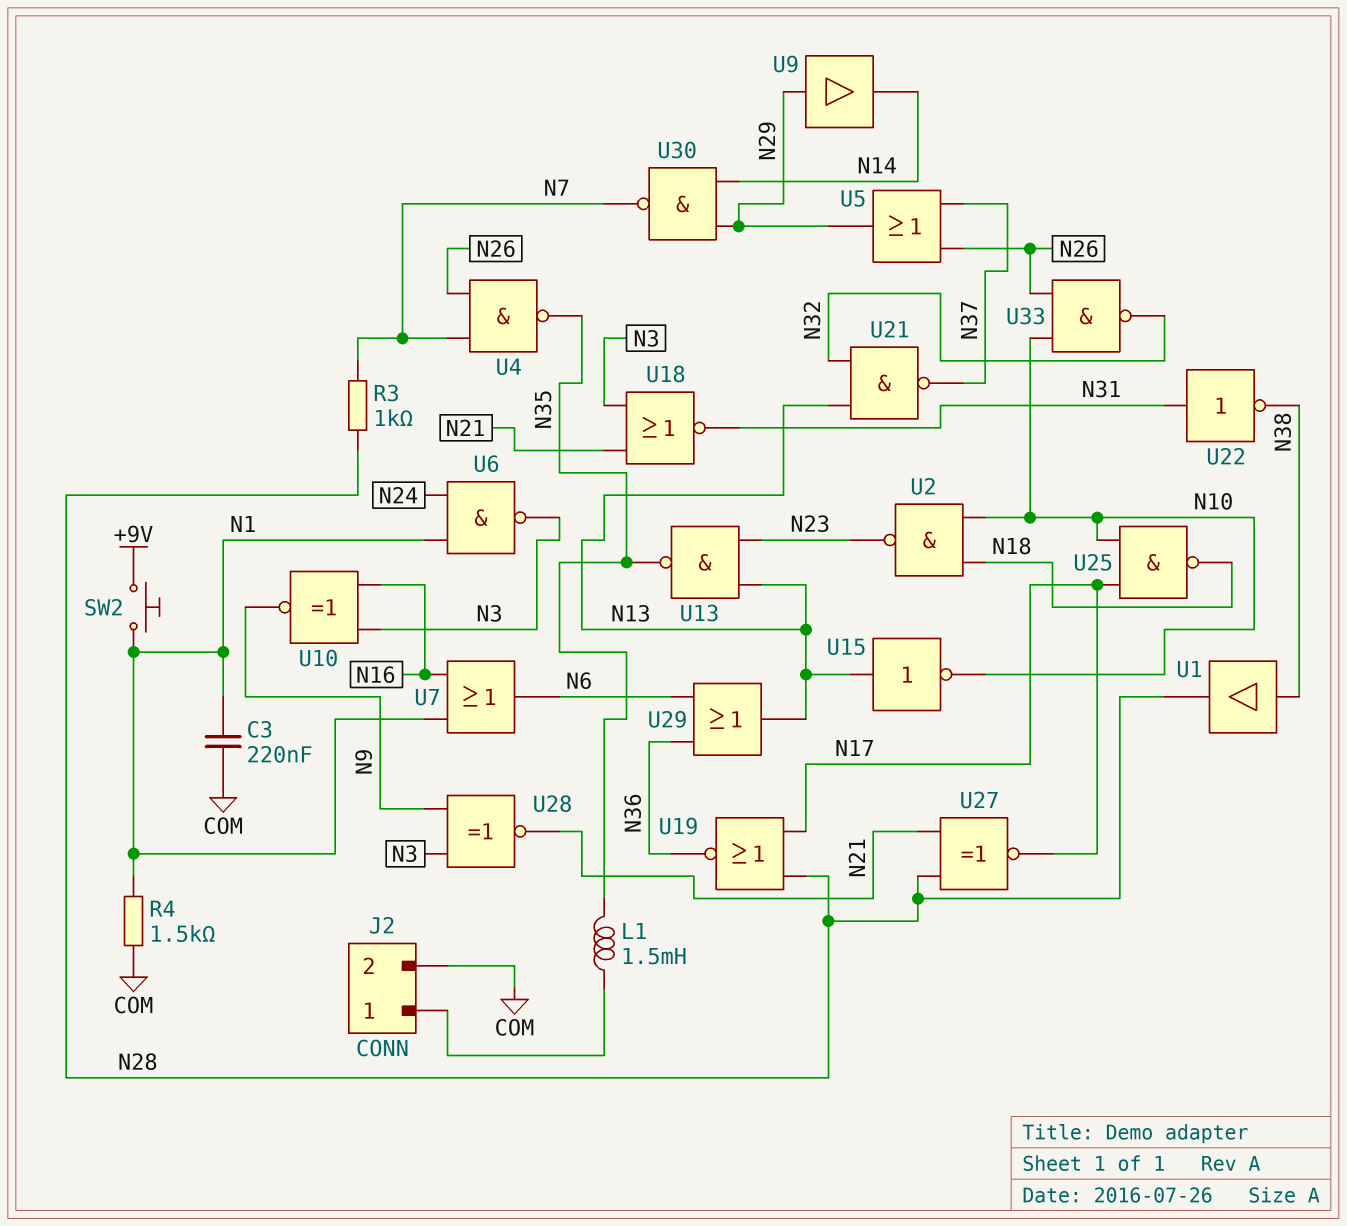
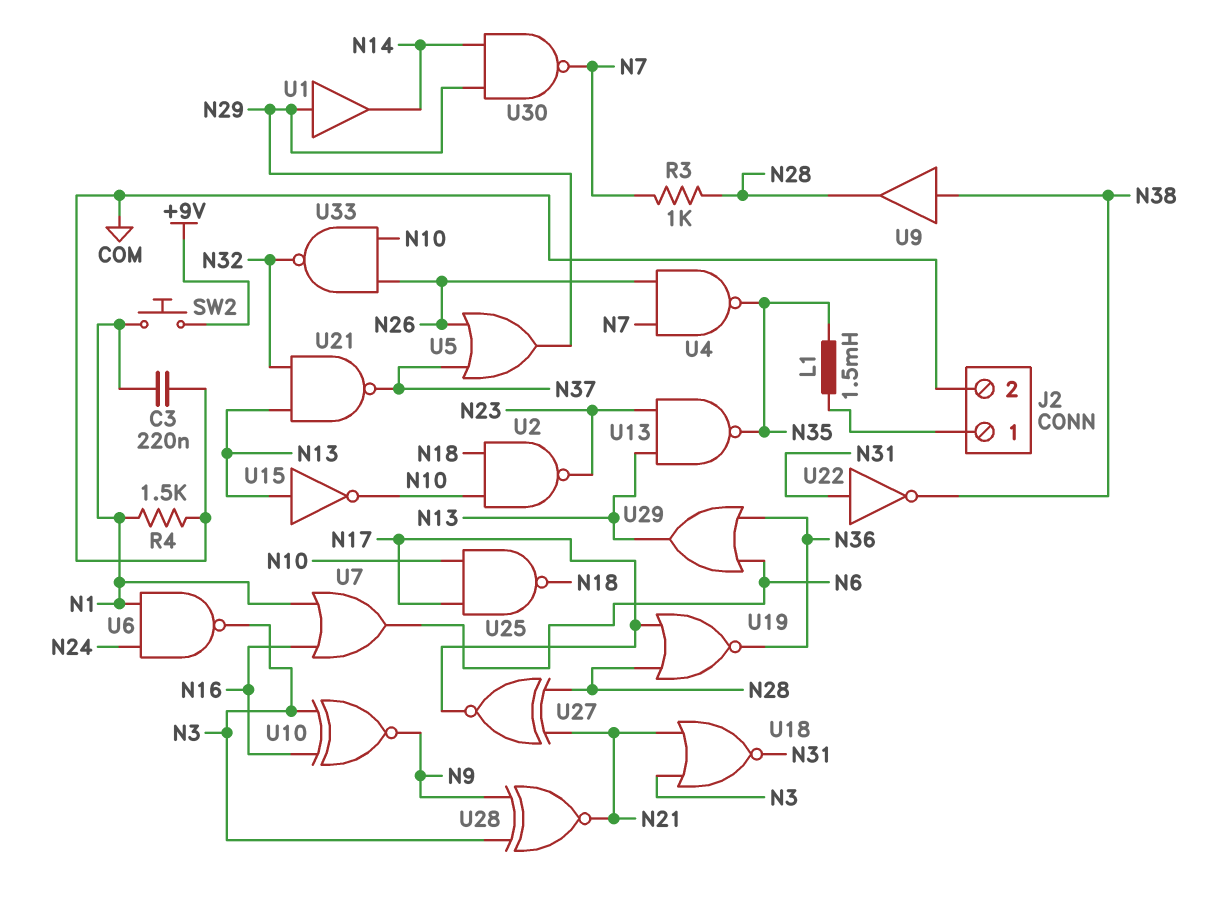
U1: buffer (in N38, out N28) -> buffer (in N29, out N14)
U9: buffer (in N29, out N14) -> buffer (in N38, out N28)

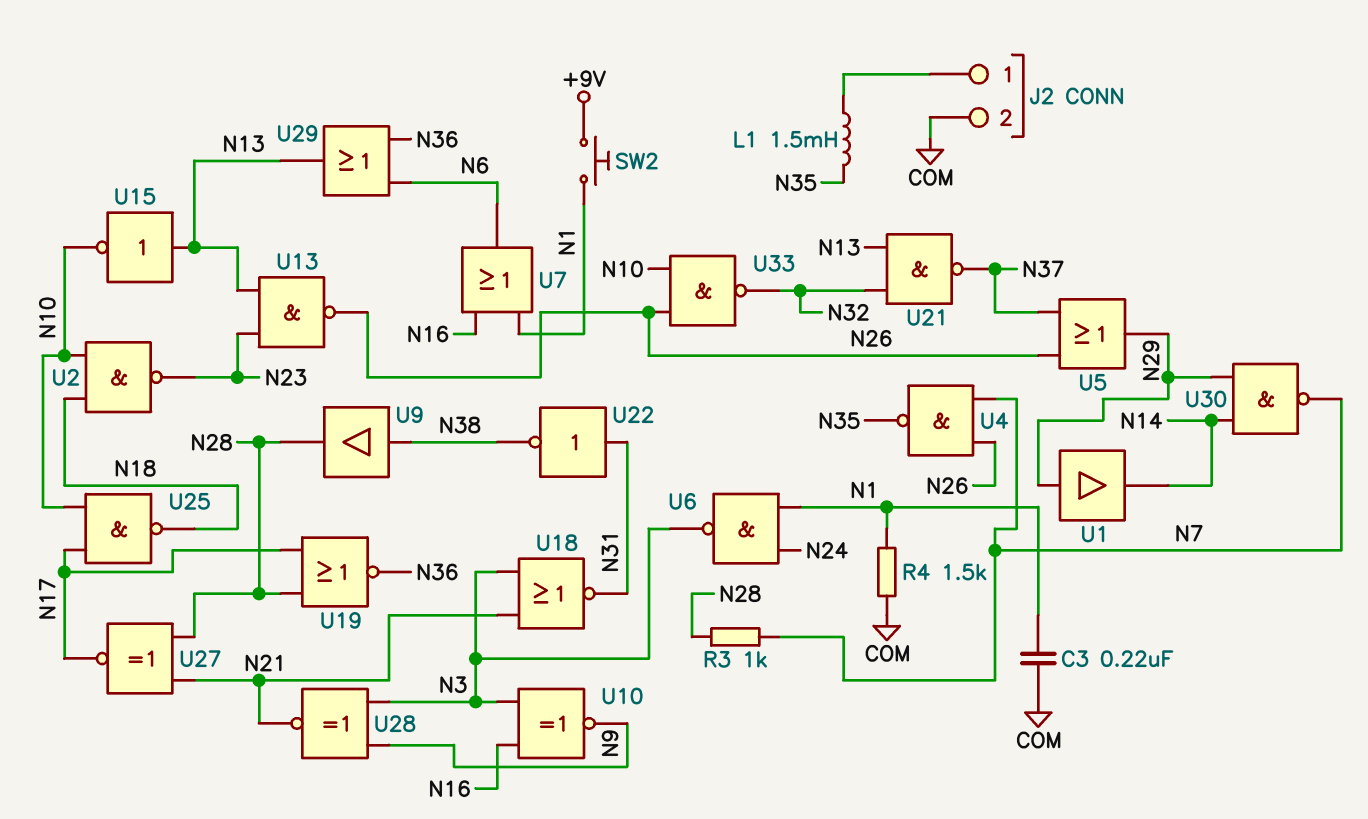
U13: NAND (in N13, in N23, out N35) -> NAND (in N13, in N23, out N26)

